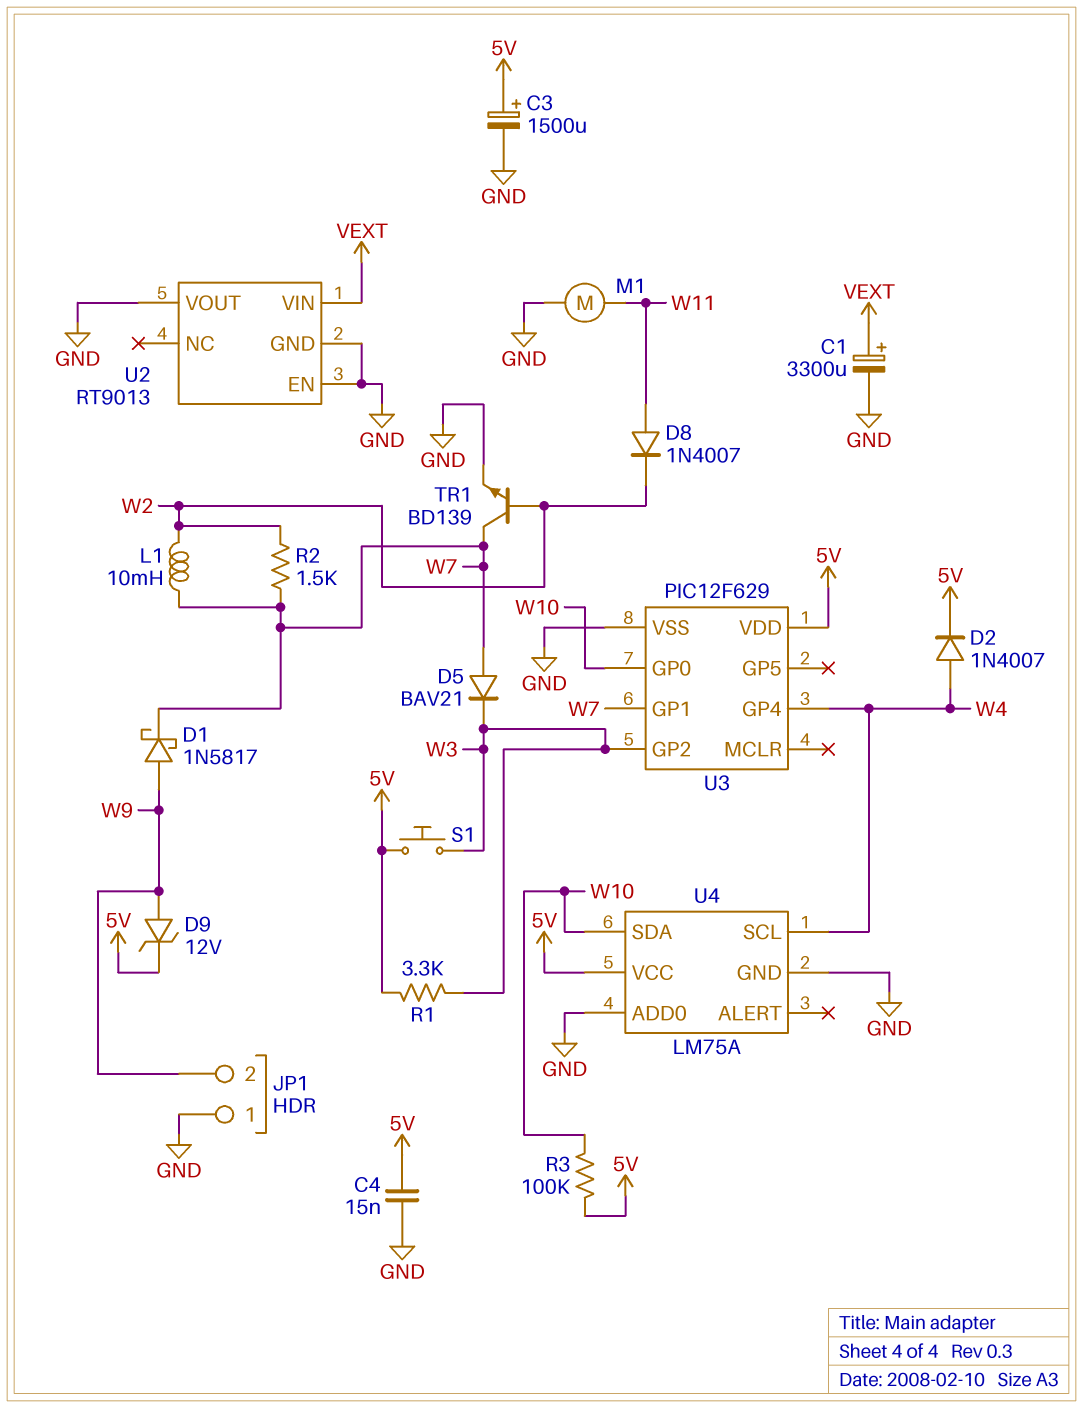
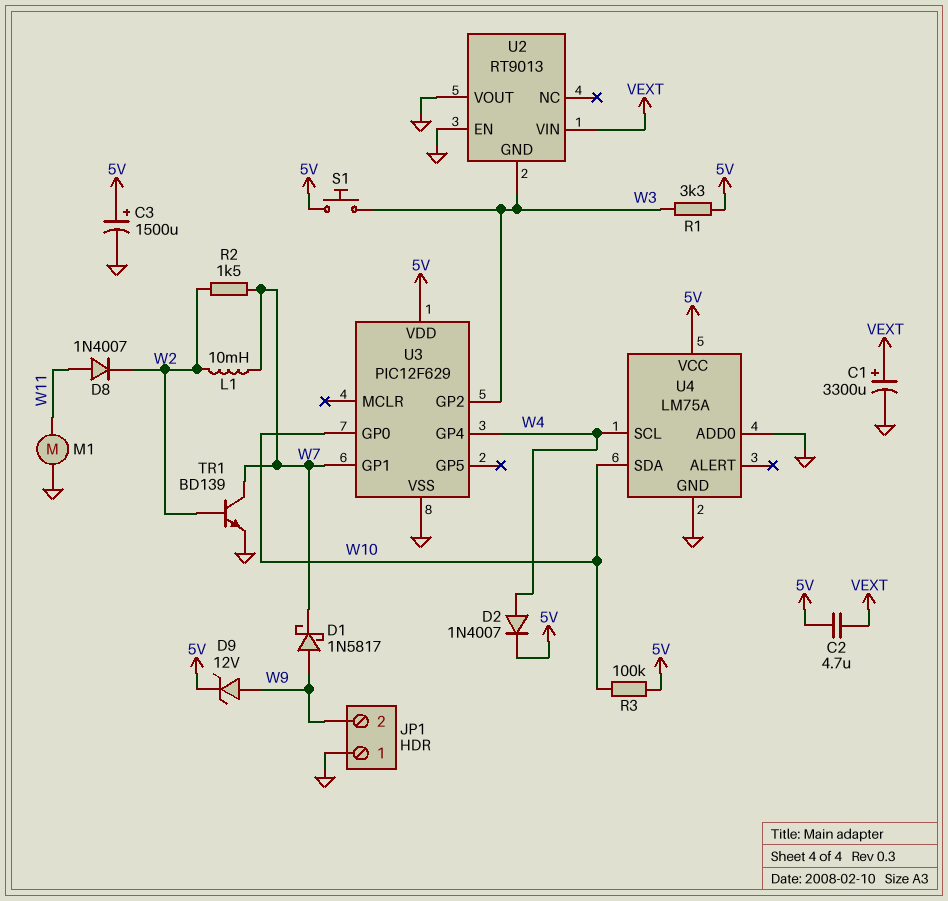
C2: none -> 4.7uF (5V, VEXT)
C4: 15nF (5V, GND) -> none
D5: diode BAV21 (A W7, K W3) -> none
U2 pin GND: GND -> W3

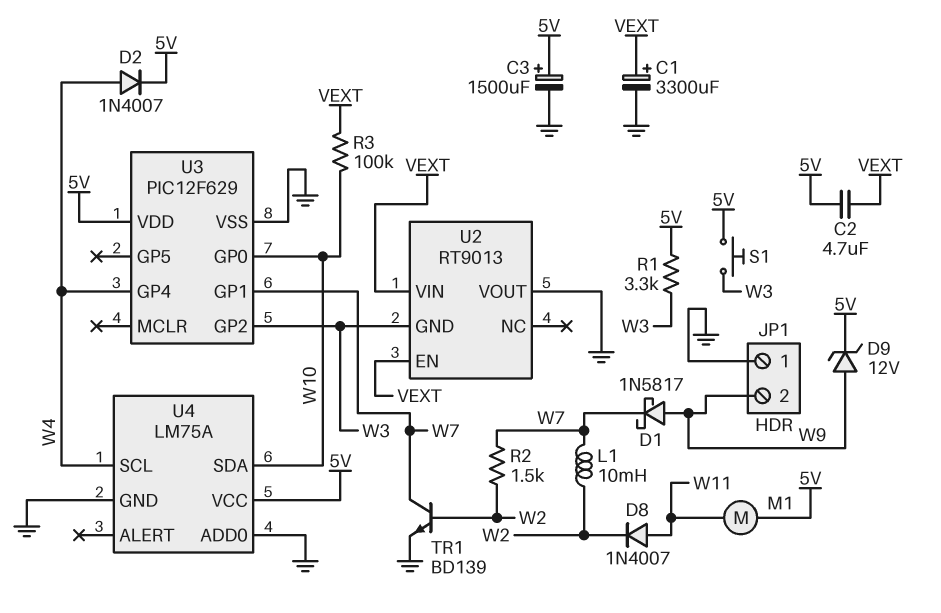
M1: motor (GND, W11) -> motor (5V, W11)
R3: 100k (5V, W10) -> 100k (VEXT, W10)
U2 pin EN: GND -> VEXT

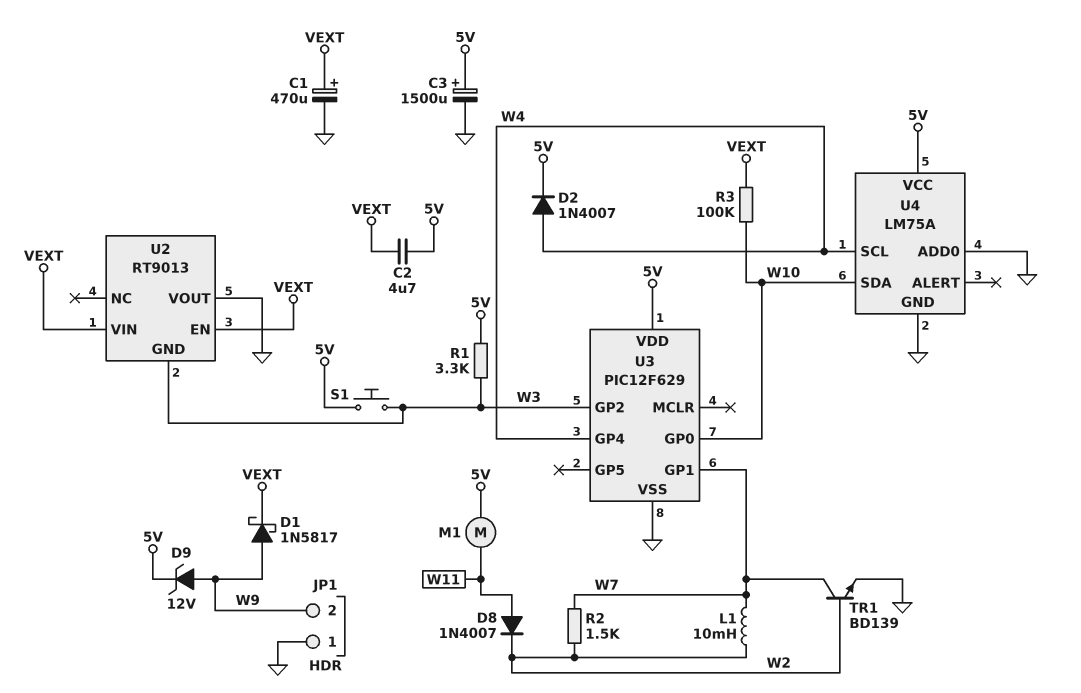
C1: 3300uF (plus VEXT, minus GND) -> 470uF (plus VEXT, minus GND)
D1: schottky 1N5817 (A W9, K W7) -> schottky 1N5817 (A W9, K VEXT)

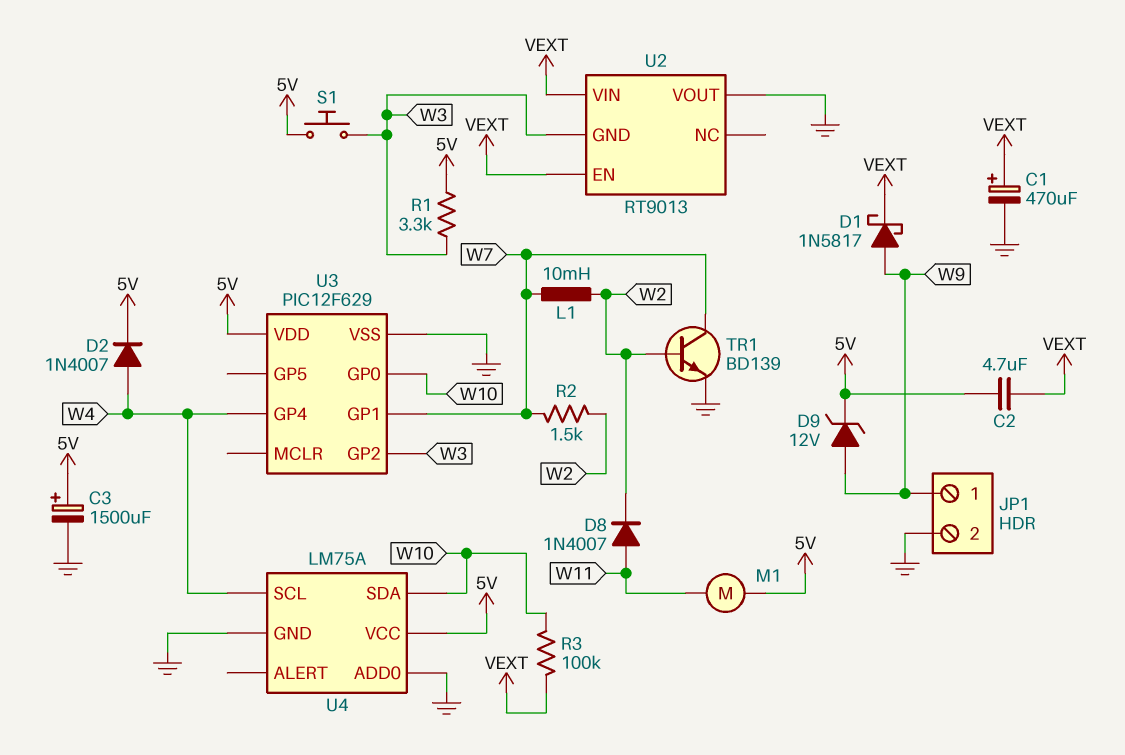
JP1 pin 1: GND -> W9
JP1 pin 2: W9 -> GND

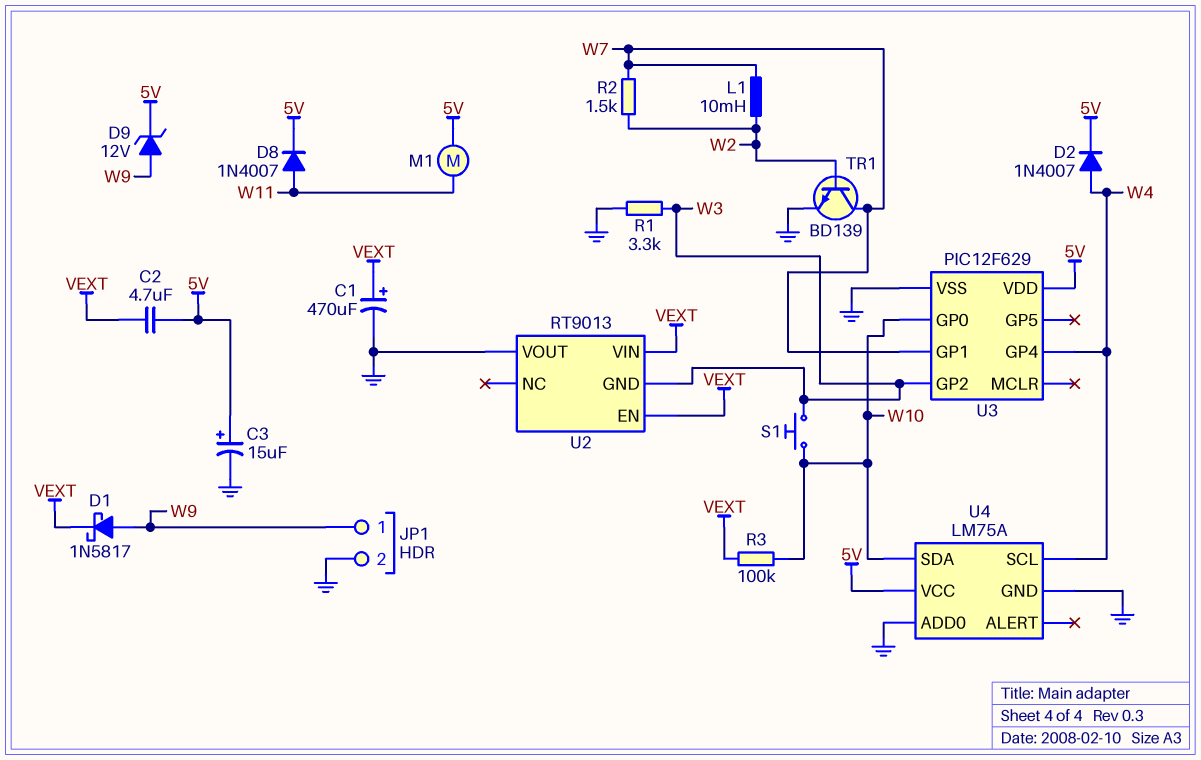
C3: 1500uF (plus 5V, minus GND) -> 15uF (plus 5V, minus GND)
D8: diode 1N4007 (A W11, K W2) -> diode 1N4007 (A W11, K 5V)
R1: 3.3k (5V, W3) -> 3.3k (GND, W3)
S1: button (5V, W3) -> button (W3, W10)

